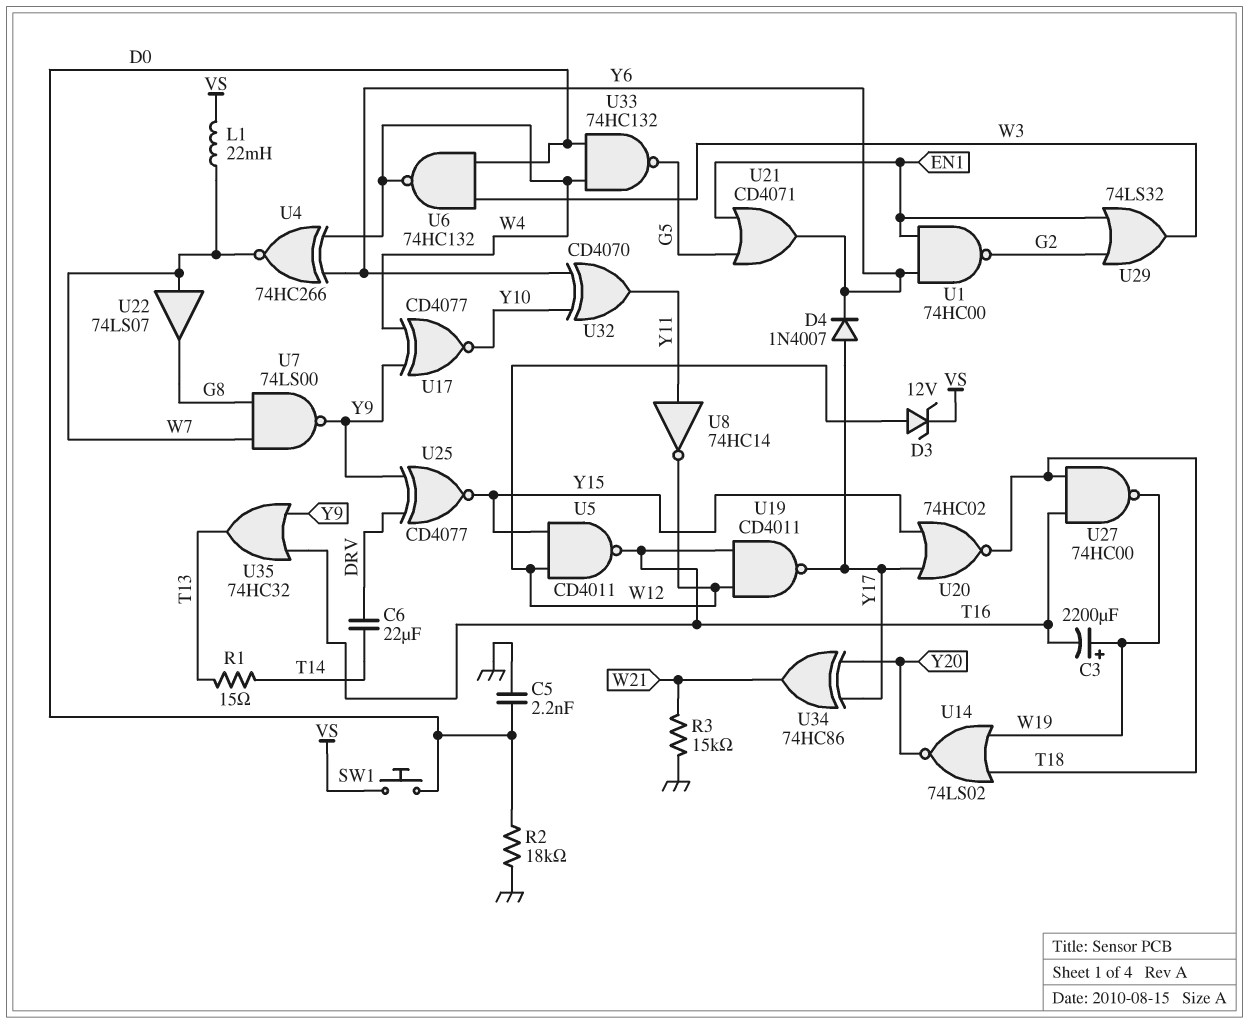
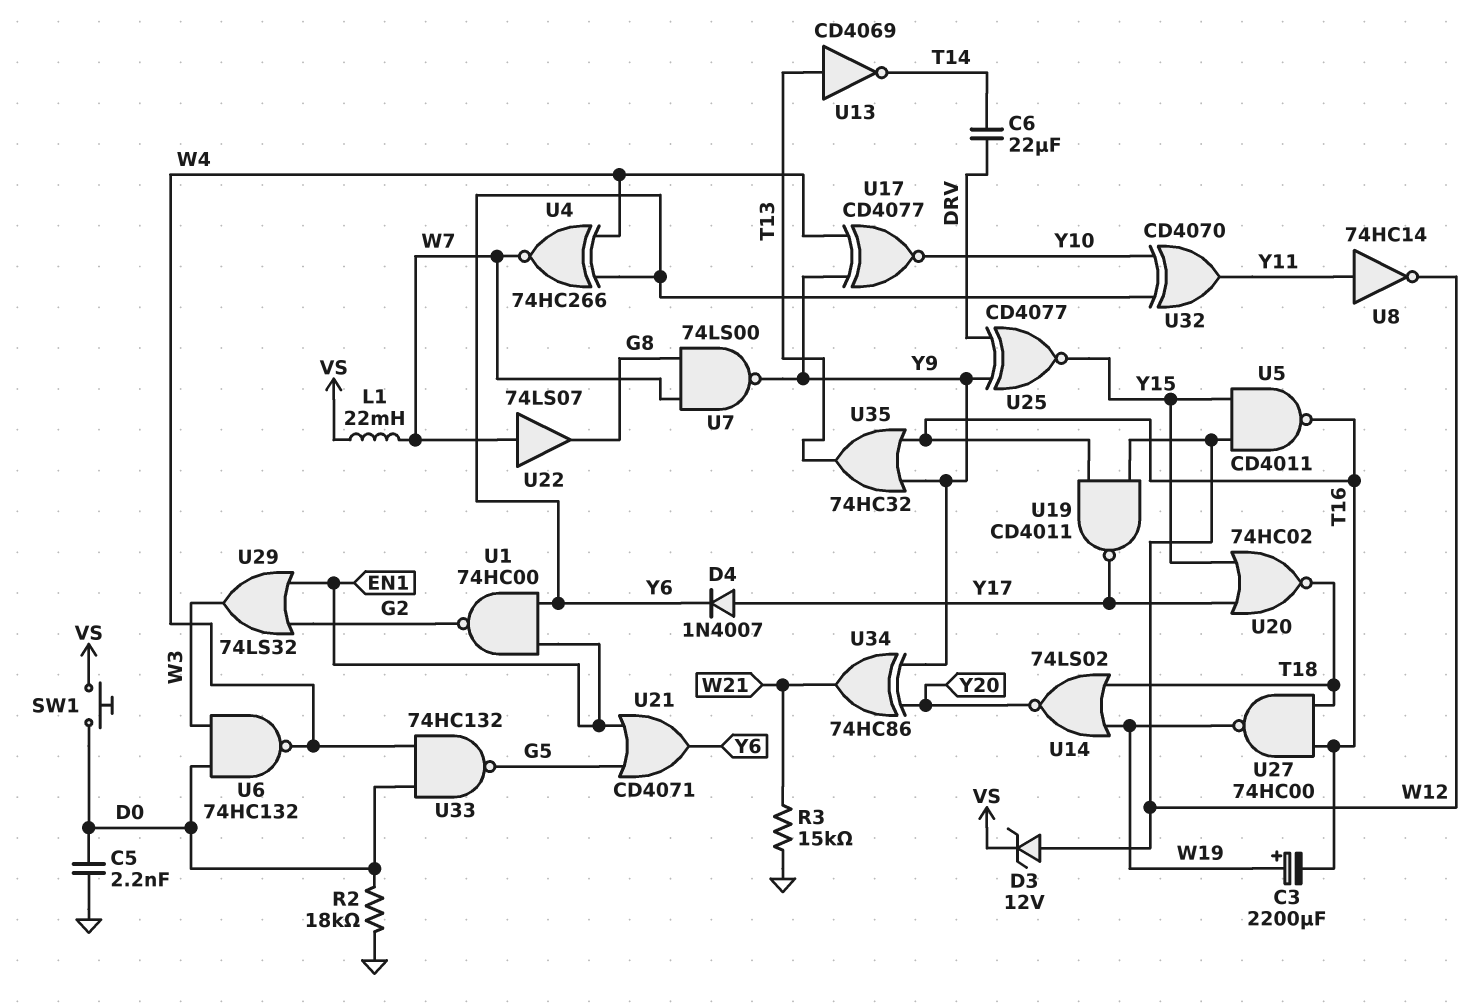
R1: 15 (T13, T14) -> none
U13: none -> NOT CD4069 (in T13, out T14)
U34: XOR 74HC86 (in Y17, in Y20, out W21) -> XOR 74HC86 (in Y9, in Y20, out W21)

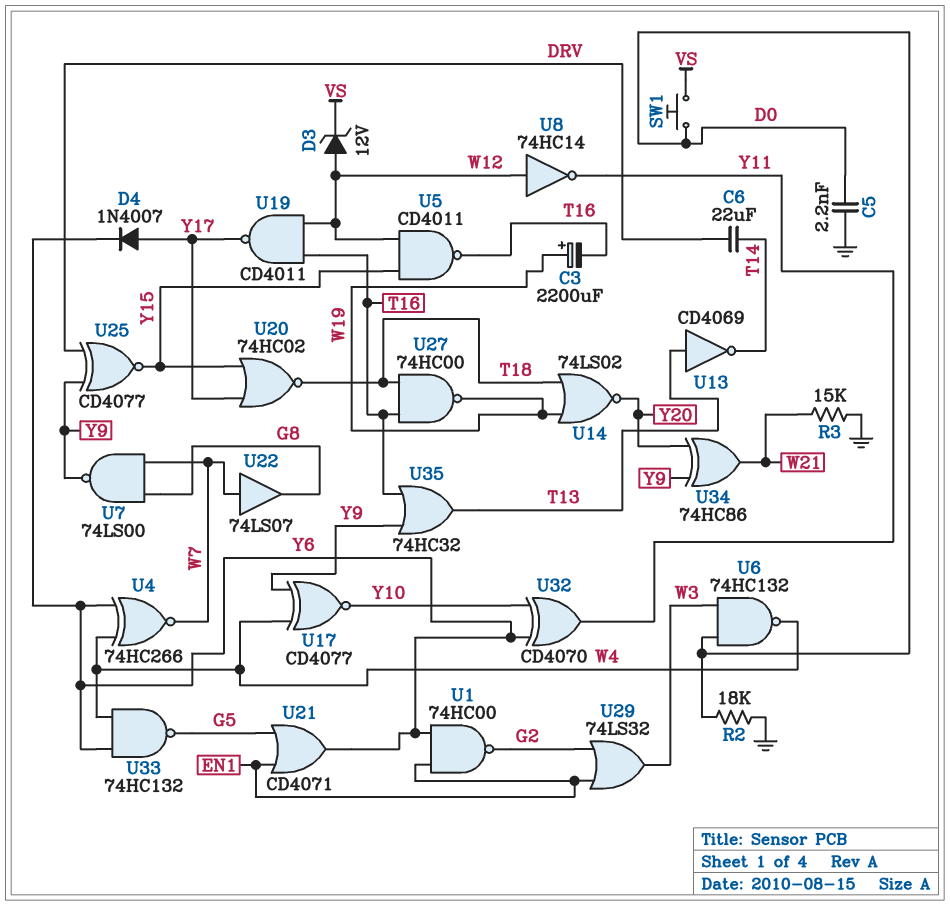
L1: 22mH (VS, W7) -> none
U8: NOT 74HC14 (in Y11, out W12) -> NOT 74HC14 (in W12, out Y11)
U33: NAND 74HC132 (in D0, in W4, out G5) -> NAND 74HC132 (in W4, in Y6, out G5)

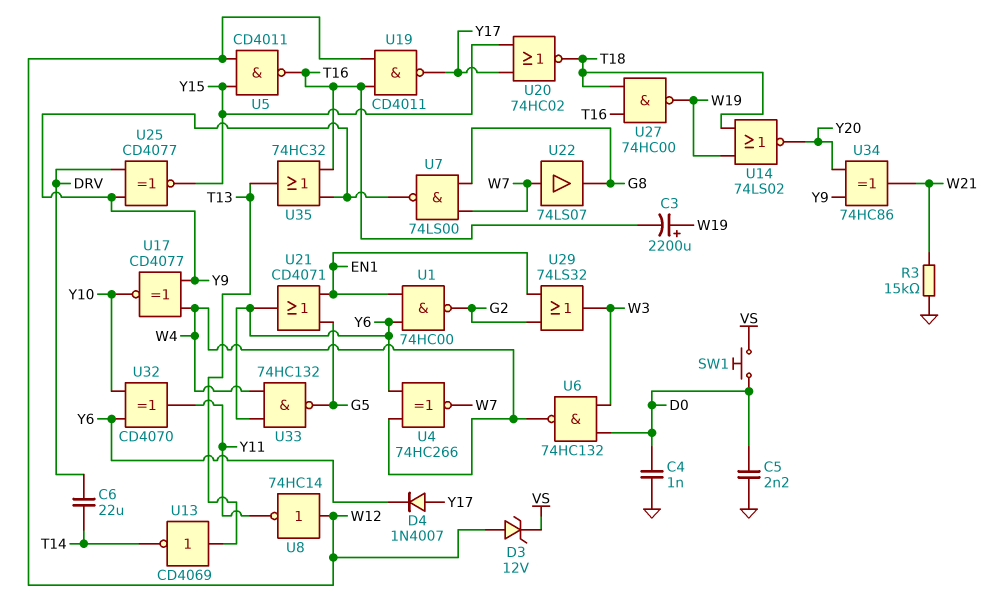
C4: none -> 1nF (D0, GND)
R2: 18k (D0, GND) -> none

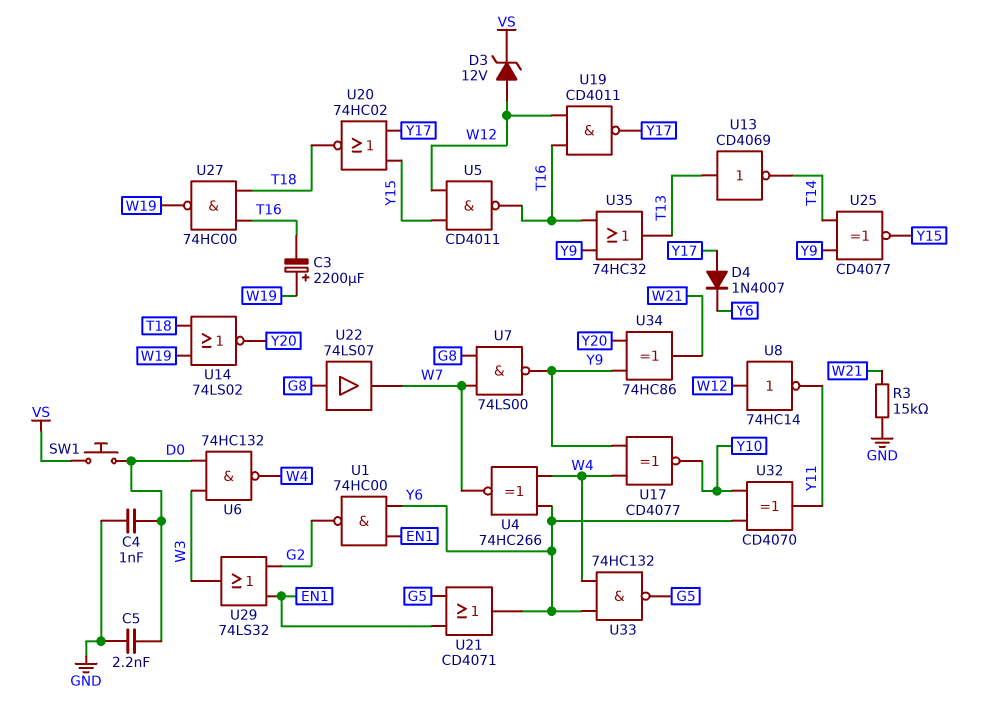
C6: 22uF (DRV, T14) -> none
U22: buffer 74LS07 (in W7, out G8) -> buffer 74LS07 (in G8, out W7)
U25: XNOR CD4077 (in DRV, in Y9, out Y15) -> XNOR CD4077 (in T14, in Y9, out Y15)

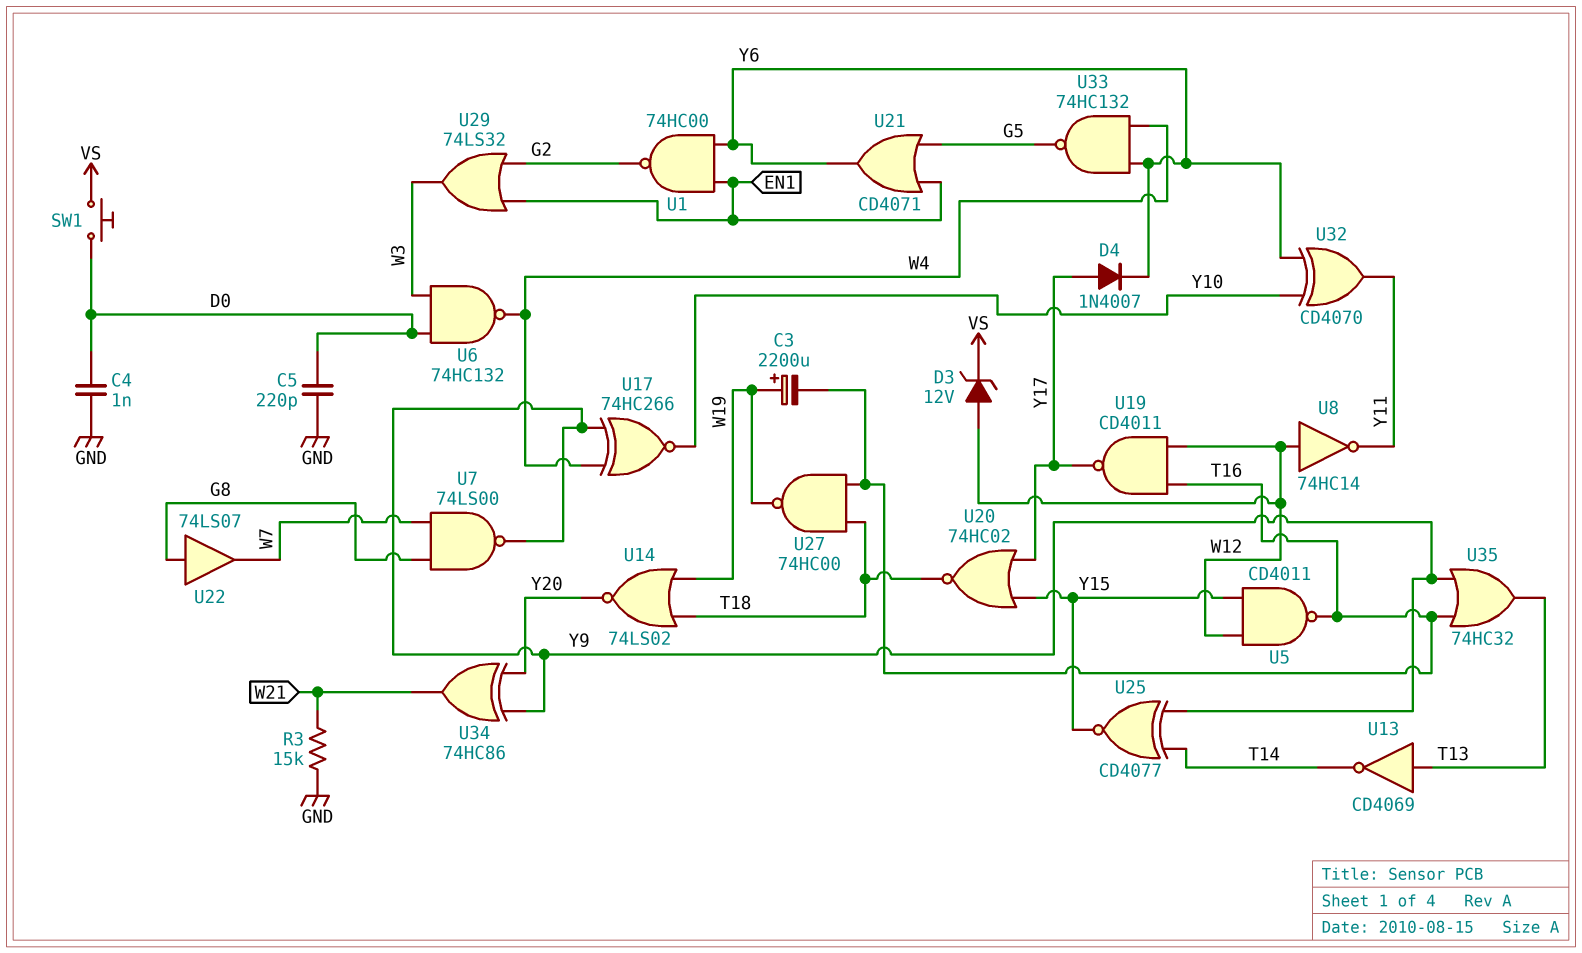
C5: 2.2nF (D0, GND) -> 220pF (D0, GND)
U4: XNOR 74HC266 (in W4, in Y6, out W7) -> none
U17: XNOR CD4077 (in W4, in Y9, out Y10) -> XNOR 74HC266 (in W4, in Y9, out Y10)

